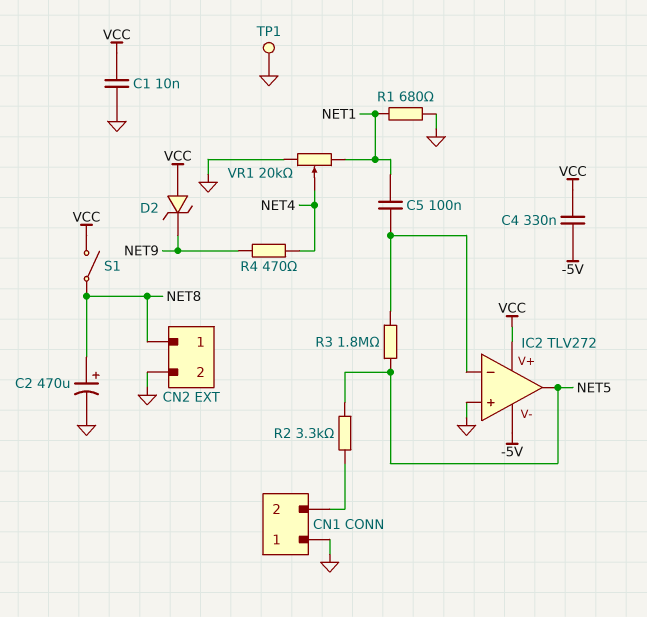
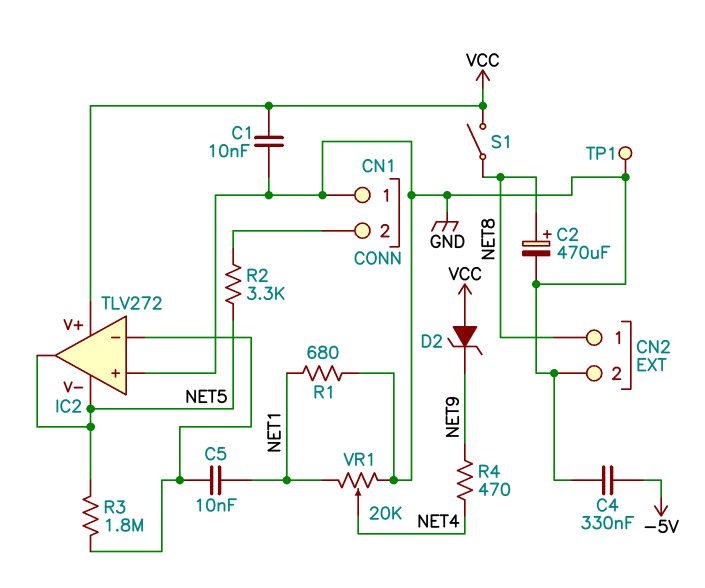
C4: 330nF (-5V, VCC) -> 330nF (-5V, GND)
C5: 100nF (IC2/in-, NET1) -> 10nF (IC2/in-, NET1)
IC2 pin V-: -5V -> NET5

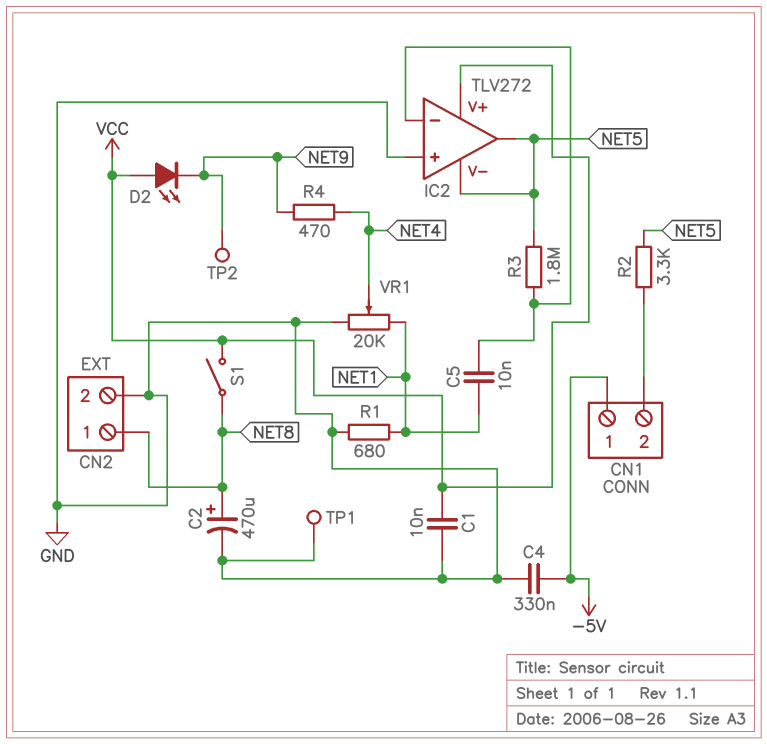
CN1 pin 1: GND -> -5V
D2: zener (A VCC, K NET9) -> LED (A VCC, K NET9)
TP2: none -> test point (NET9)

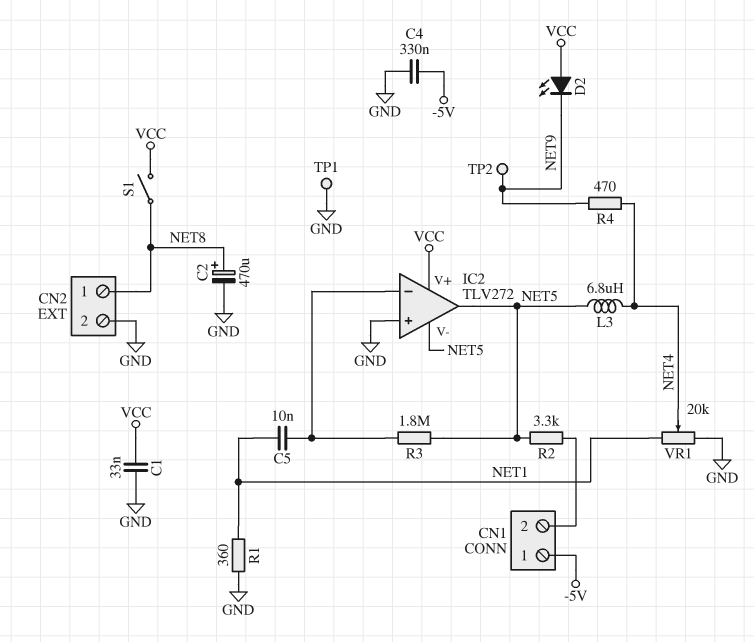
C1: 10nF (GND, VCC) -> 33nF (GND, VCC)
L3: none -> 6.8uH (NET4, NET5)
R1: 680 (GND, NET1) -> 360 (GND, NET1)

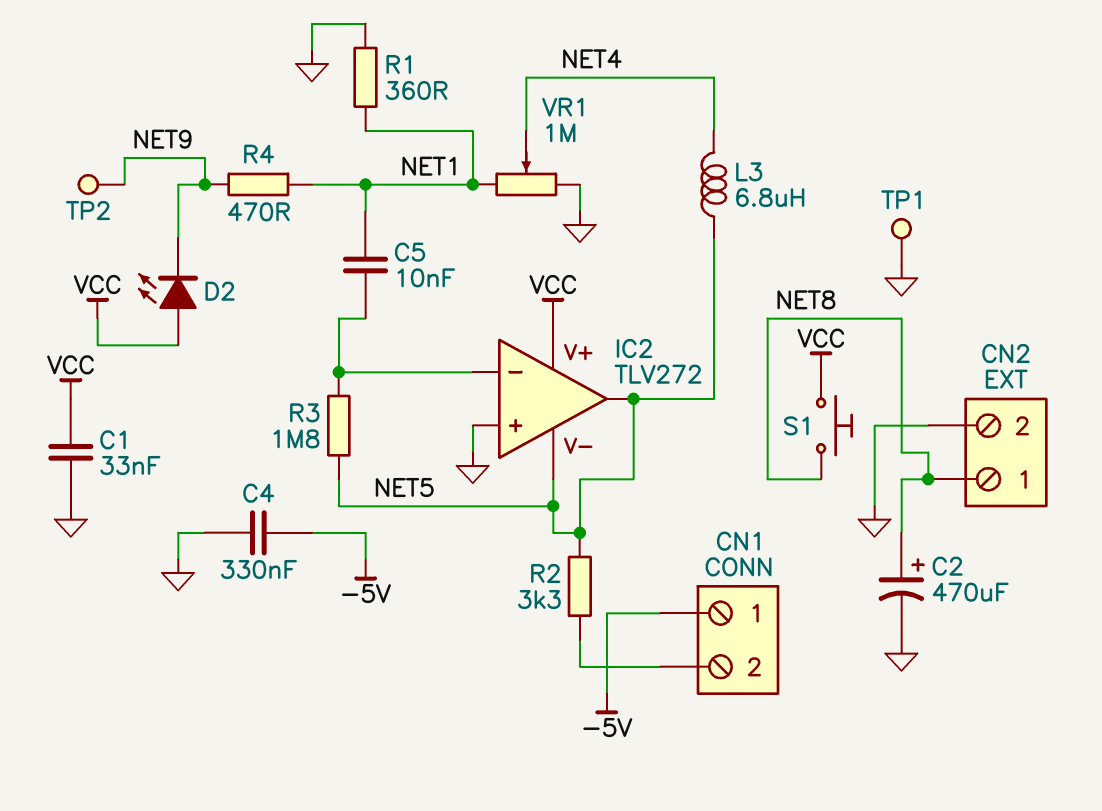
R4: 470 (NET4, NET9) -> 470 (NET1, NET9)
S1: switch (NET8, VCC) -> button (NET8, VCC)
VR1: 20k (GND, NET1, wiper NET4) -> 1M (GND, NET1, wiper NET4)

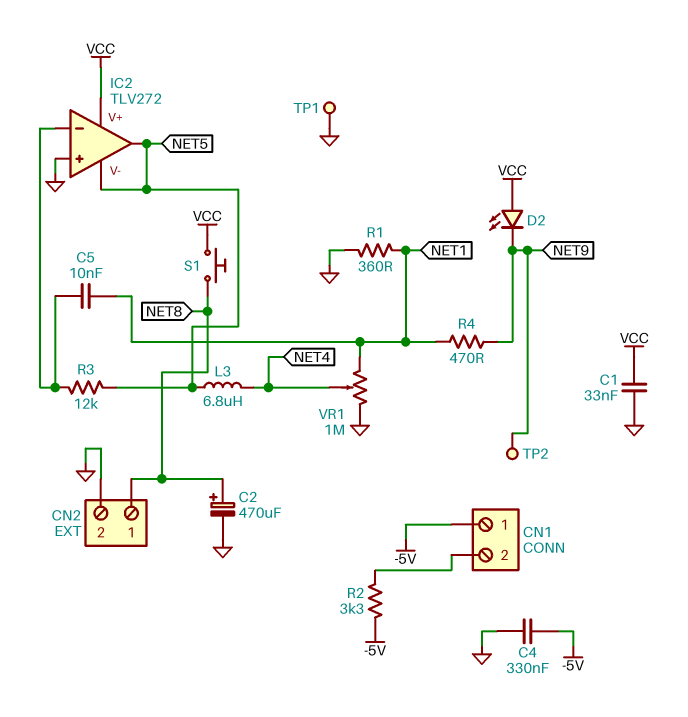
R2: 3.3k (CN1/2, NET5) -> 3.3k (-5V, CN1/2)
R3: 1.8M (IC2/in-, NET5) -> 12k (IC2/in-, NET5)

